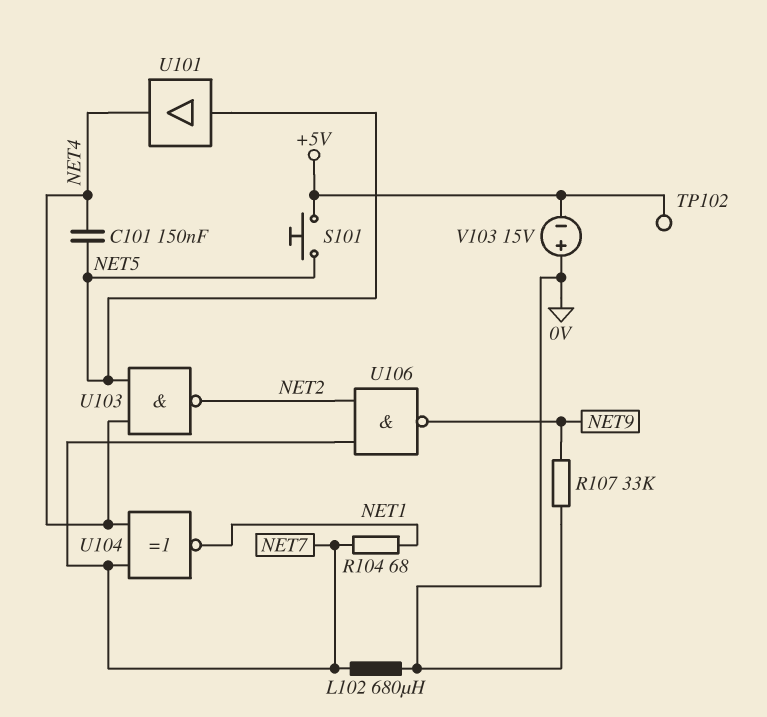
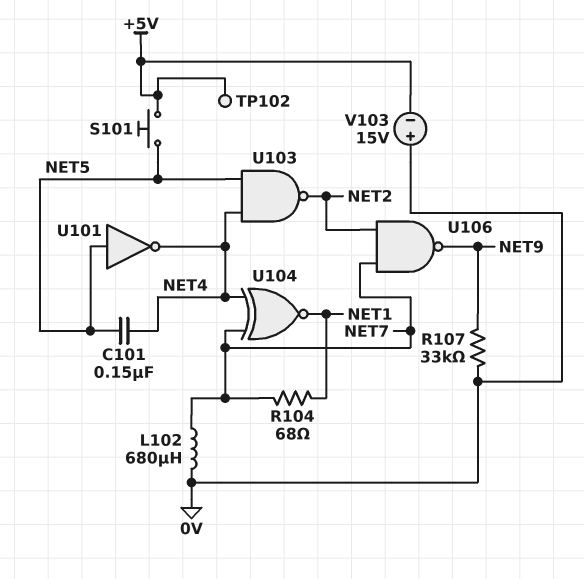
U101: buffer (in NET5, out NET4) -> NOT (in NET5, out NET4)

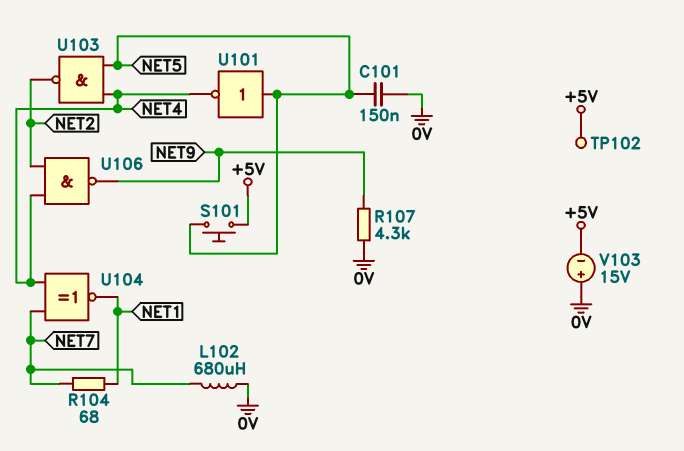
C101: 150nF (NET4, NET5) -> 150nF (0V, NET5)
R107: 33k (0V, NET9) -> 4.3k (0V, NET9)
U106: NAND (in NET2, in NET7, out NET9) -> NAND (in NET2, in NET4, out NET9)

